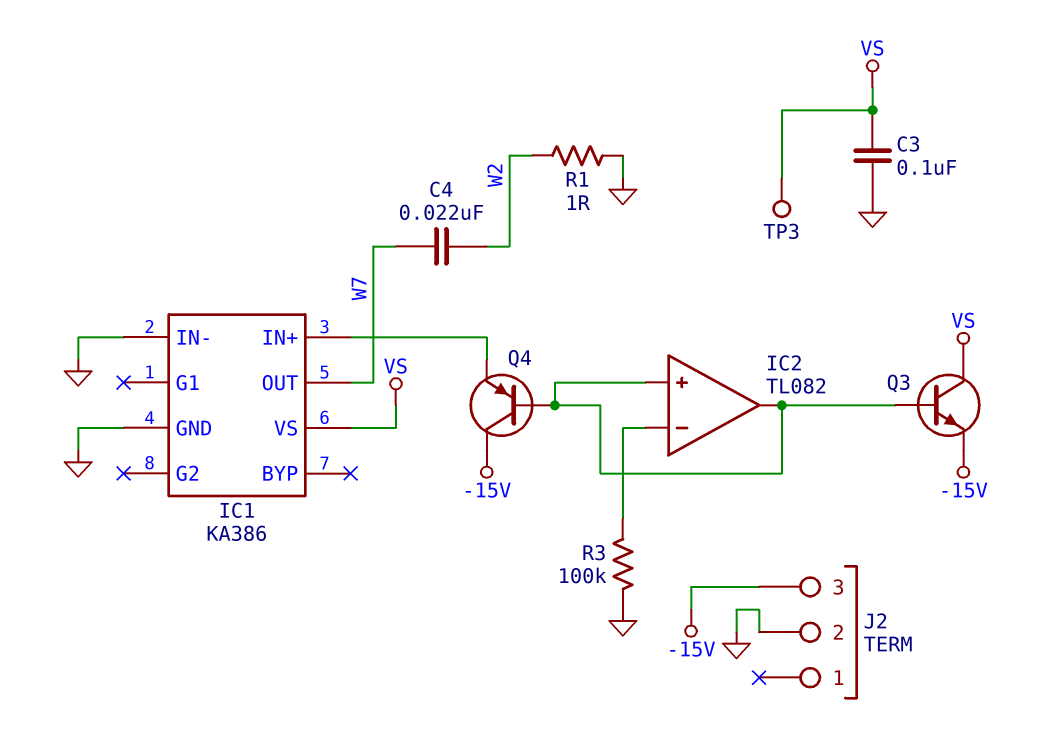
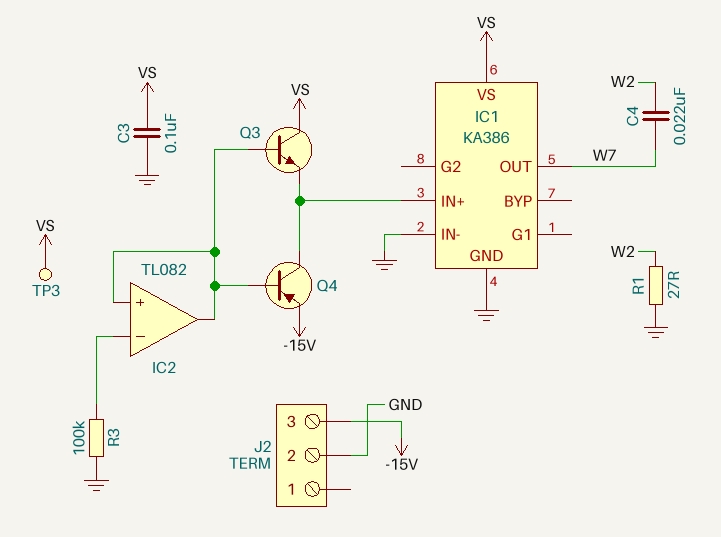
Q3: NPN (B IC2/in+, C VS, E -15V) -> NPN (B IC2/in+, C VS, E IC1/IN+)
Q4: PNP (B IC2/in+, C -15V, E IC1/IN+) -> PNP (B IC2/in+, C IC1/IN+, E -15V)
R1: 1 (GND, W2) -> 27 (GND, W2)

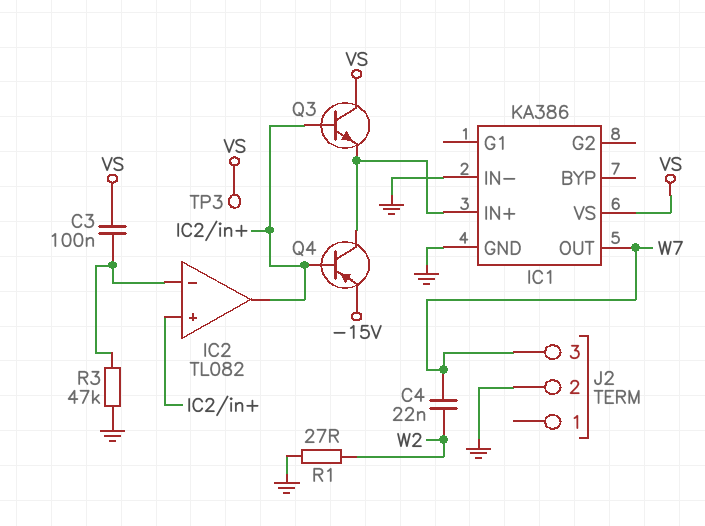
C3: 100nF (GND, VS) -> 100nF (IC2/in-, VS)
J2 pin 3: -15V -> W7
R3: 100k (GND, IC2/in-) -> 47k (GND, IC2/in-)

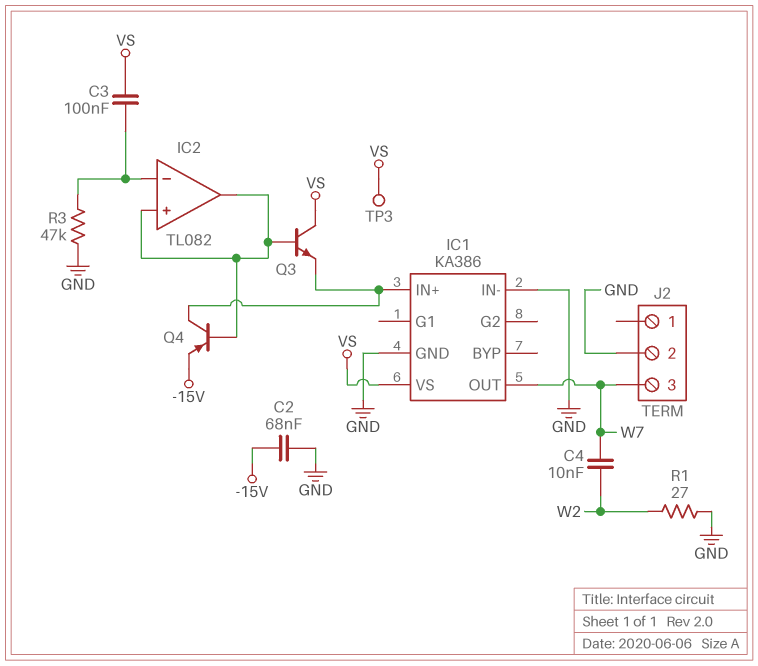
C2: none -> 68nF (-15V, GND)
C4: 22nF (W2, W7) -> 10nF (W2, W7)

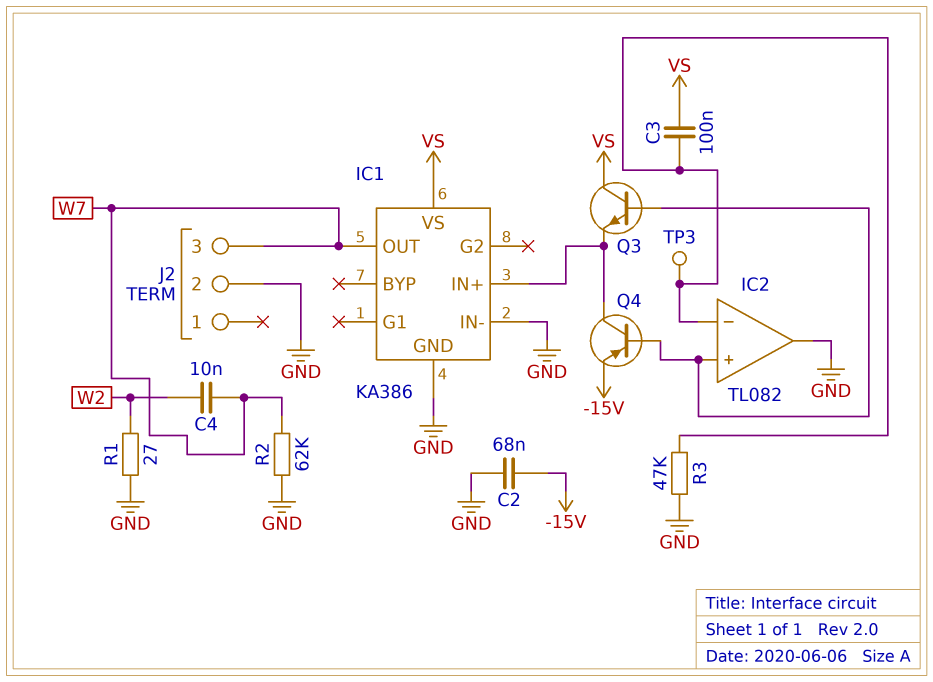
IC2 pin out: IC2/in+ -> GND
R2: none -> 62k (GND, W7)
TP3: test point (VS) -> test point (IC2/in-)

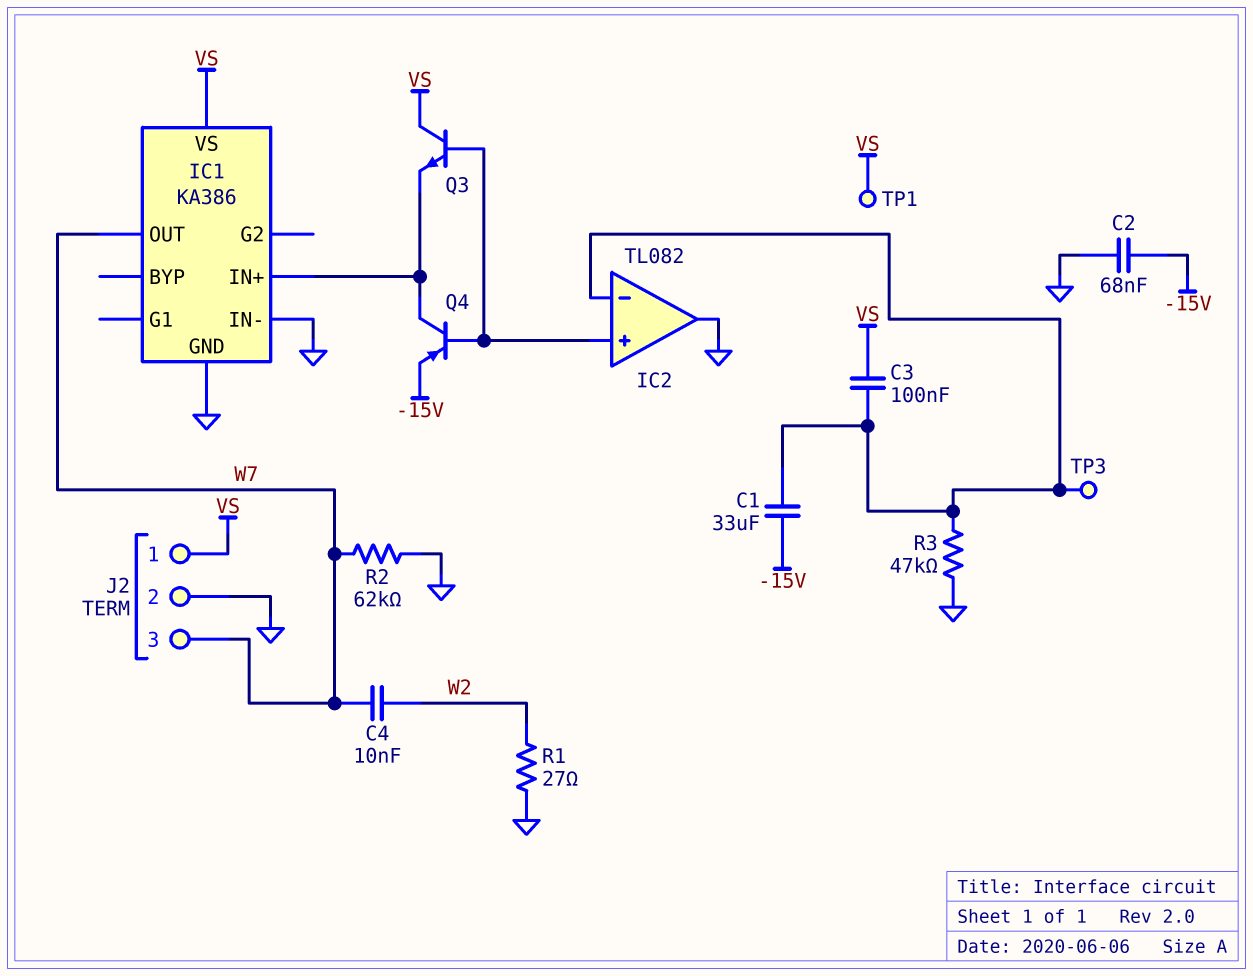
C1: none -> 33uF (-15V, IC2/in-)
J2 pin 1: none -> VS
TP1: none -> test point (VS)

